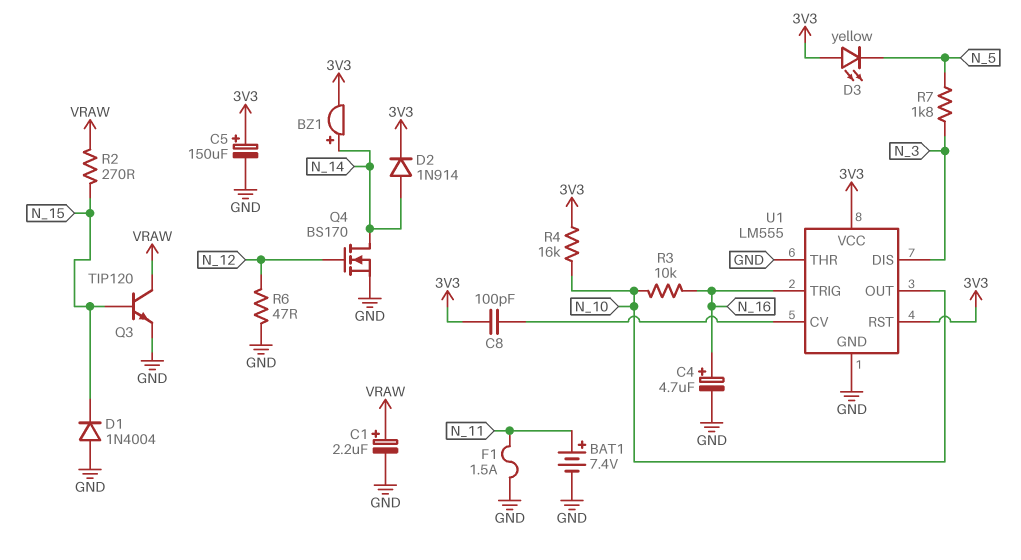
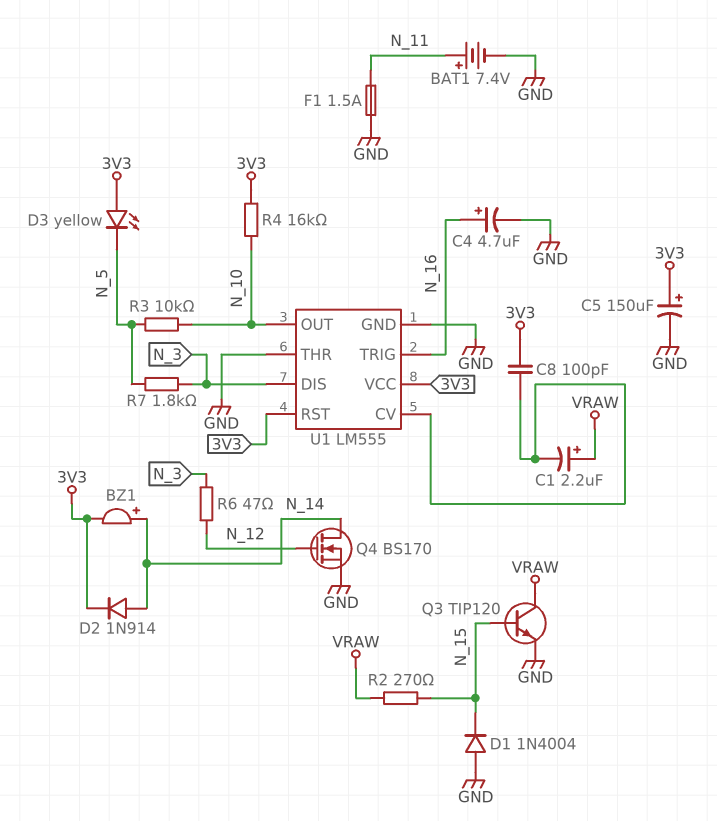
C1: 2.2uF (plus VRAW, minus GND) -> 2.2uF (plus VRAW, minus U1/CV)
R3: 10k (N_10, N_16) -> 10k (N_5, N_10)
R6: 47 (GND, N_12) -> 47 (N_3, N_12)

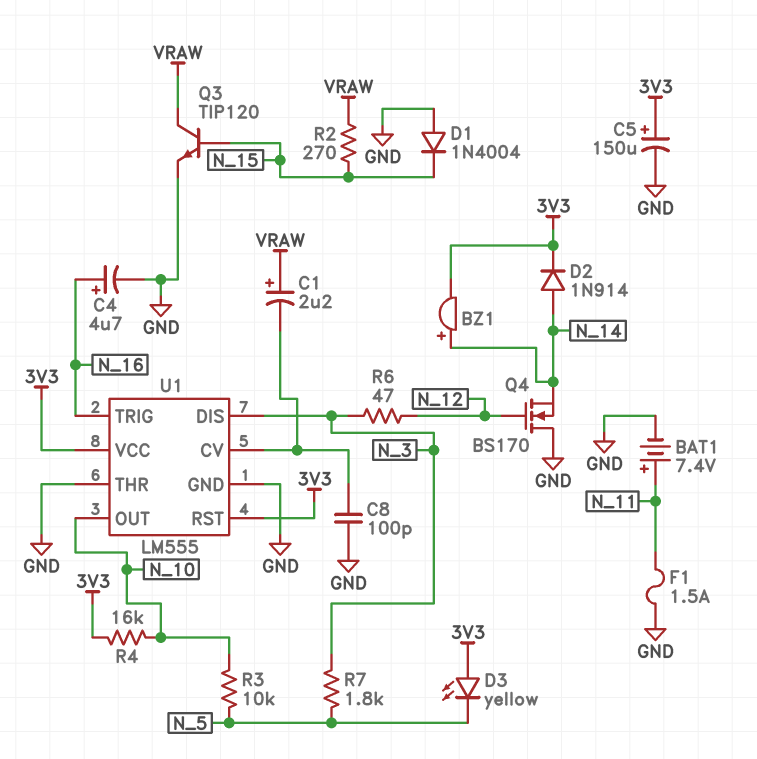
C8: 100pF (3V3, U1/CV) -> 100pF (GND, U1/CV)
Q4: NMOS BS170 (G N_12, D N_14, S GND) -> NMOS BS170 (G N_12, D GND, S N_14)

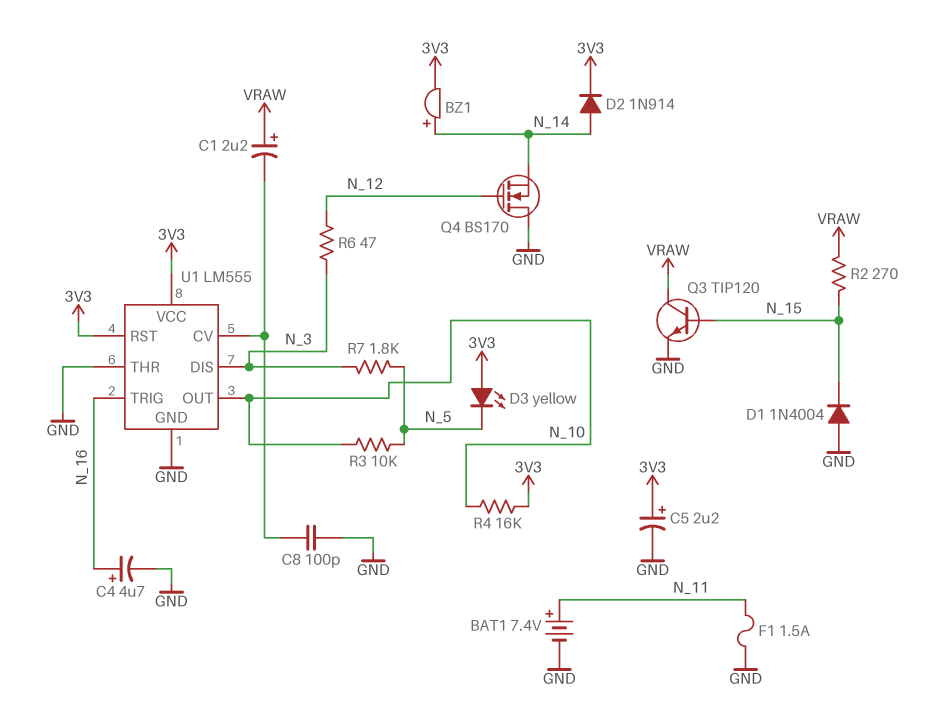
C5: 150uF (plus 3V3, minus GND) -> 2.2uF (plus 3V3, minus GND)

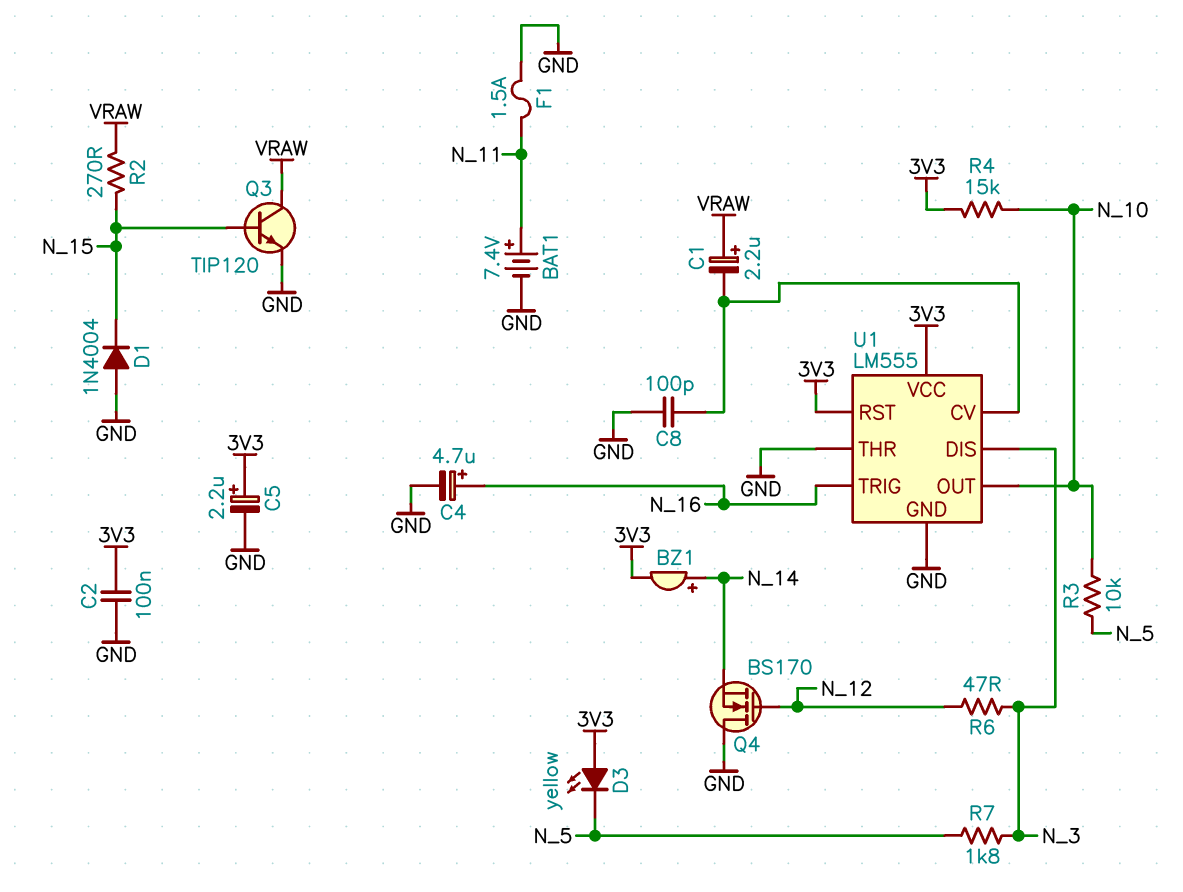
C2: none -> 100nF (3V3, GND)
D2: diode 1N914 (A N_14, K 3V3) -> none
R4: 16k (3V3, N_10) -> 15k (3V3, N_10)

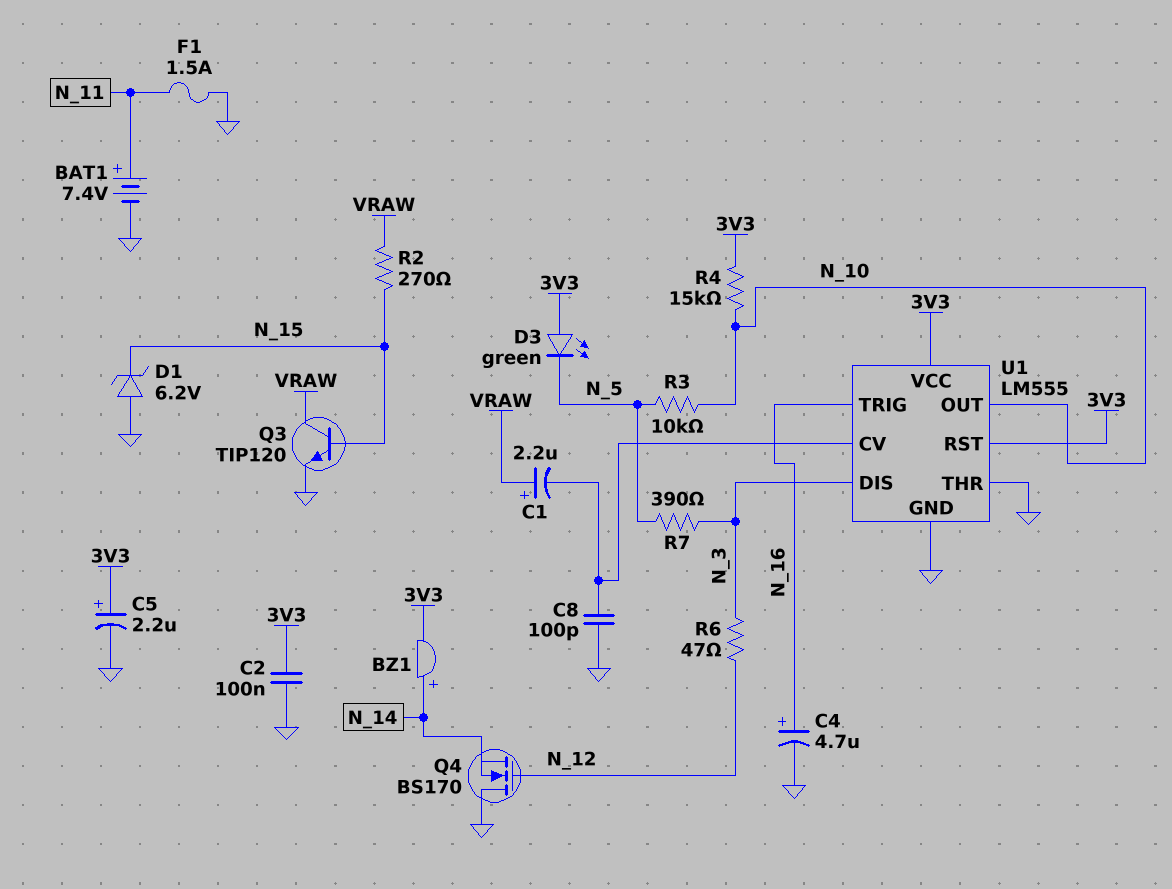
D1: diode 1N4004 (A GND, K N_15) -> zener 6.2V (A GND, K N_15)
D3: LED yellow (A 3V3, K N_5) -> LED green (A 3V3, K N_5)
R7: 1.8k (N_3, N_5) -> 390 (N_3, N_5)

